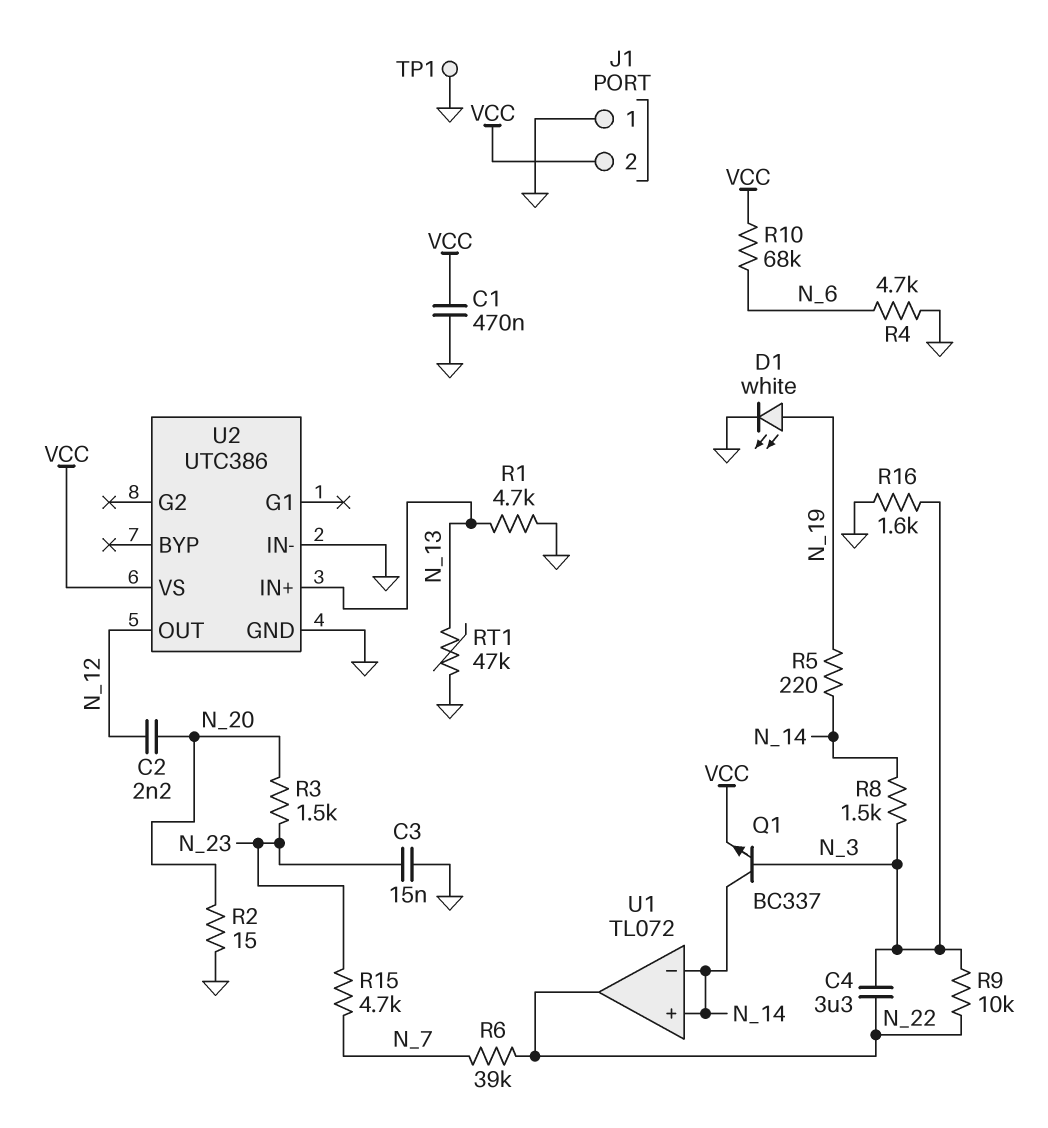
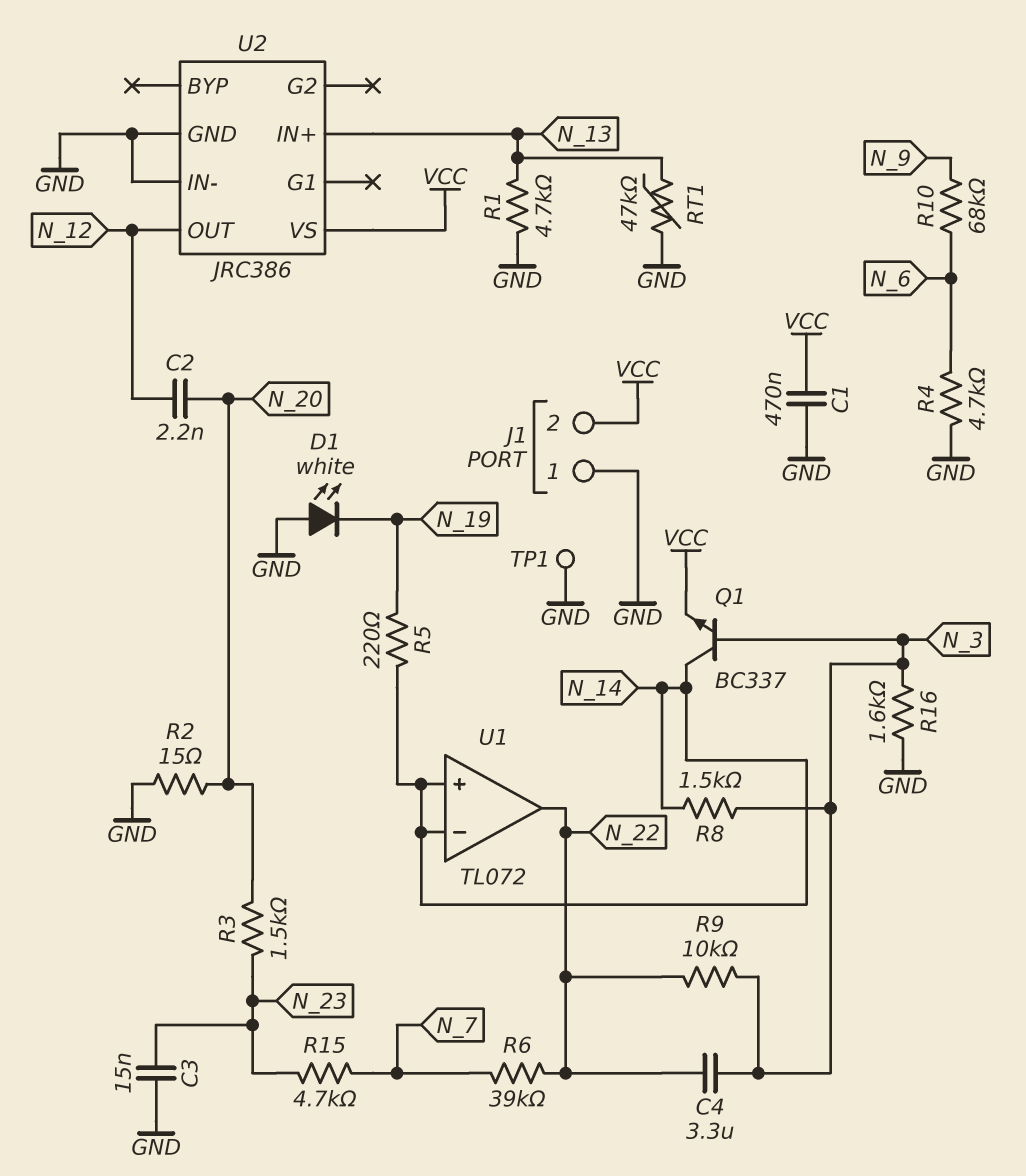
D1: LED white (A N_19, K GND) -> LED white (A GND, K N_19)
R10: 68k (N_6, VCC) -> 68k (N_6, N_9)
U2: UTC386 -> JRC386

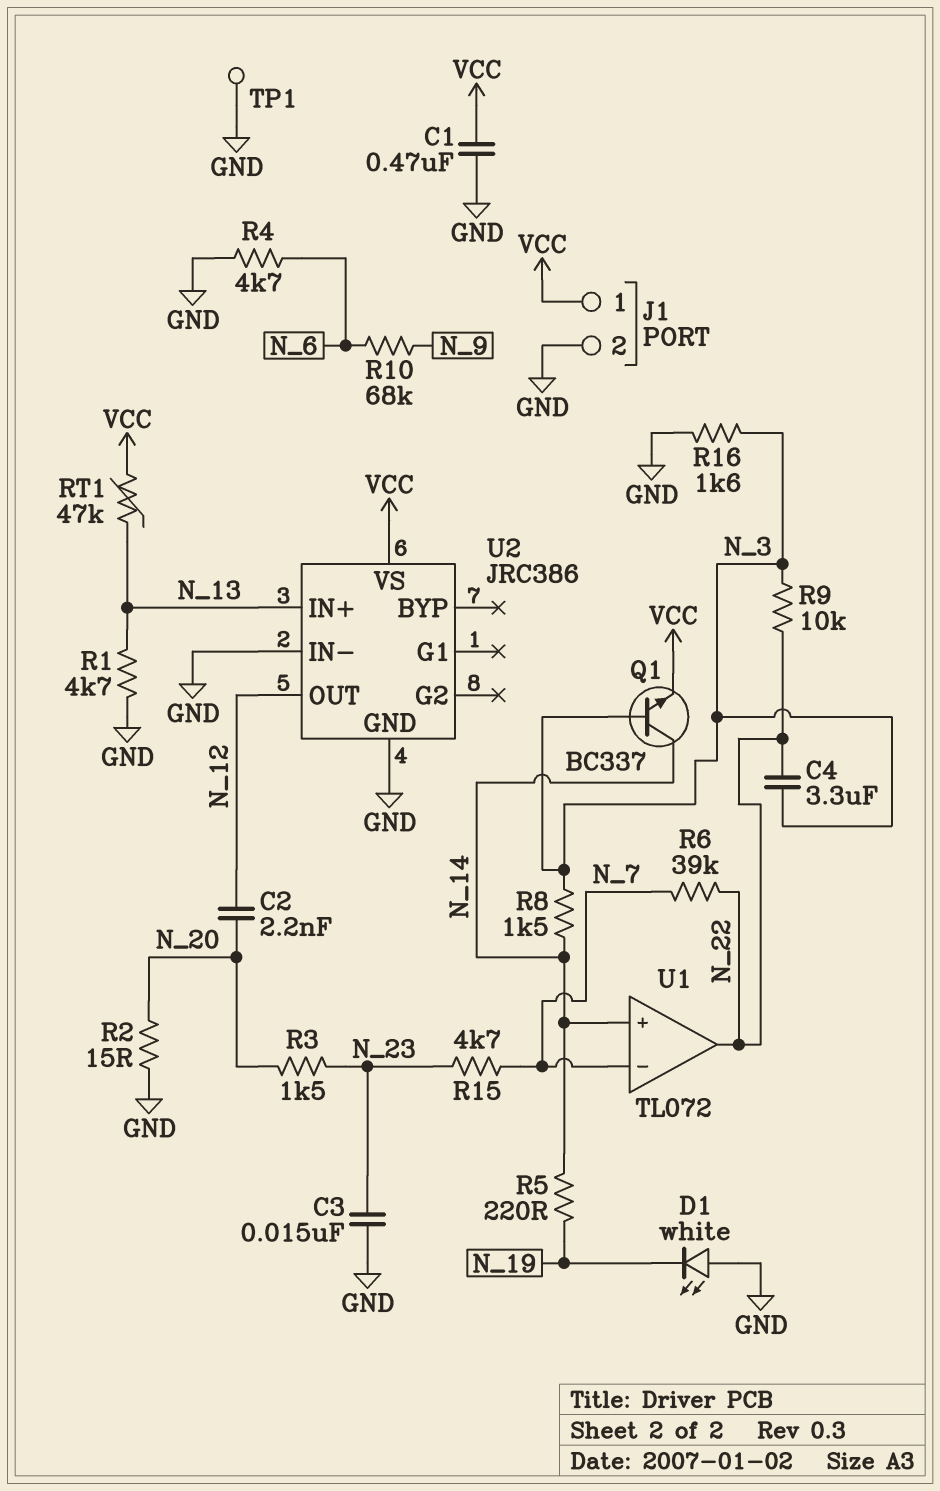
J1 pin 1: GND -> VCC
J1 pin 2: VCC -> GND
RT1: 47k (GND, N_13) -> 47k (N_13, VCC)
U1 pin in-: N_14 -> N_7

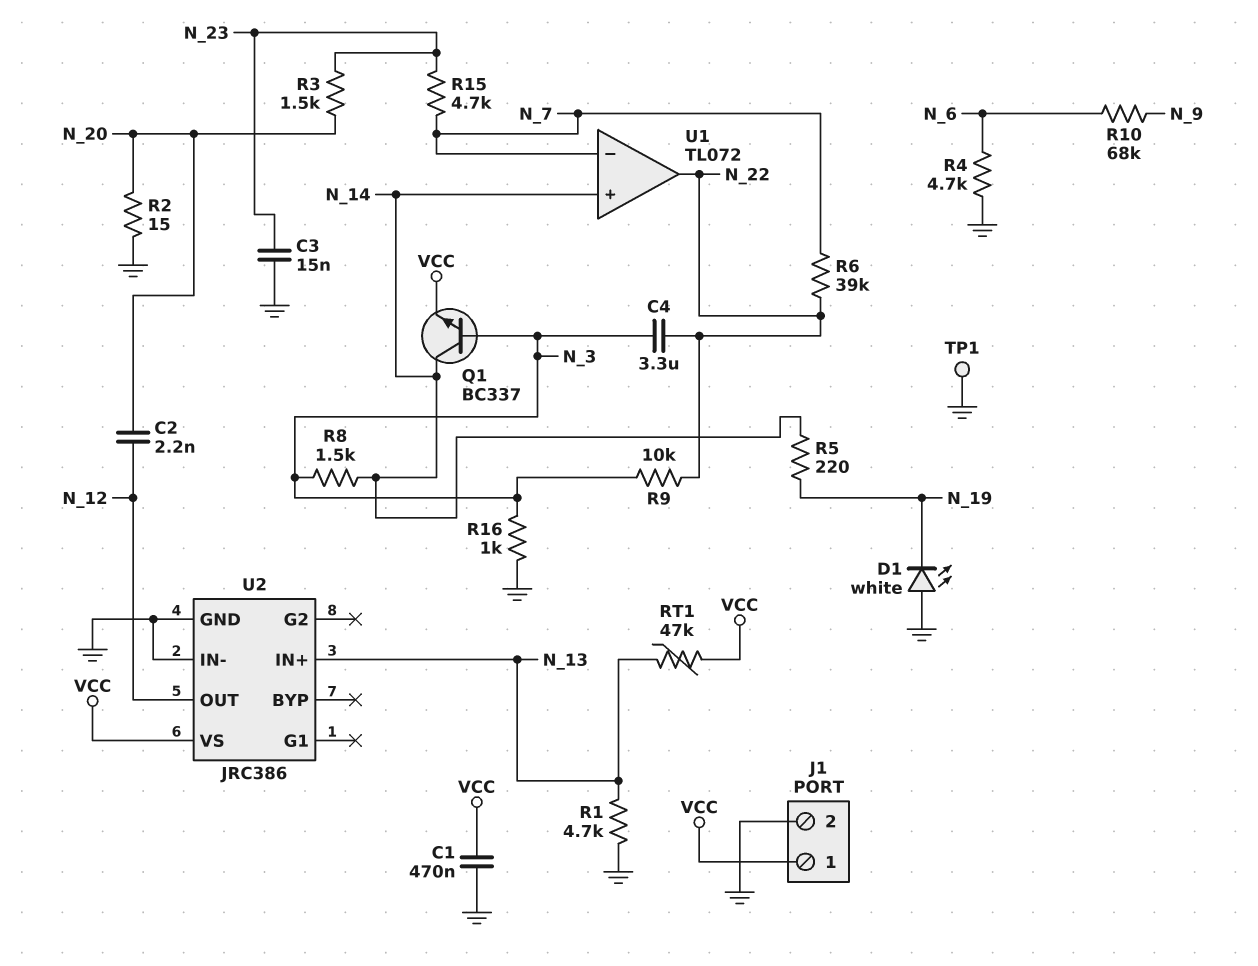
R16: 1.6k (GND, N_3) -> 1k (GND, N_3)

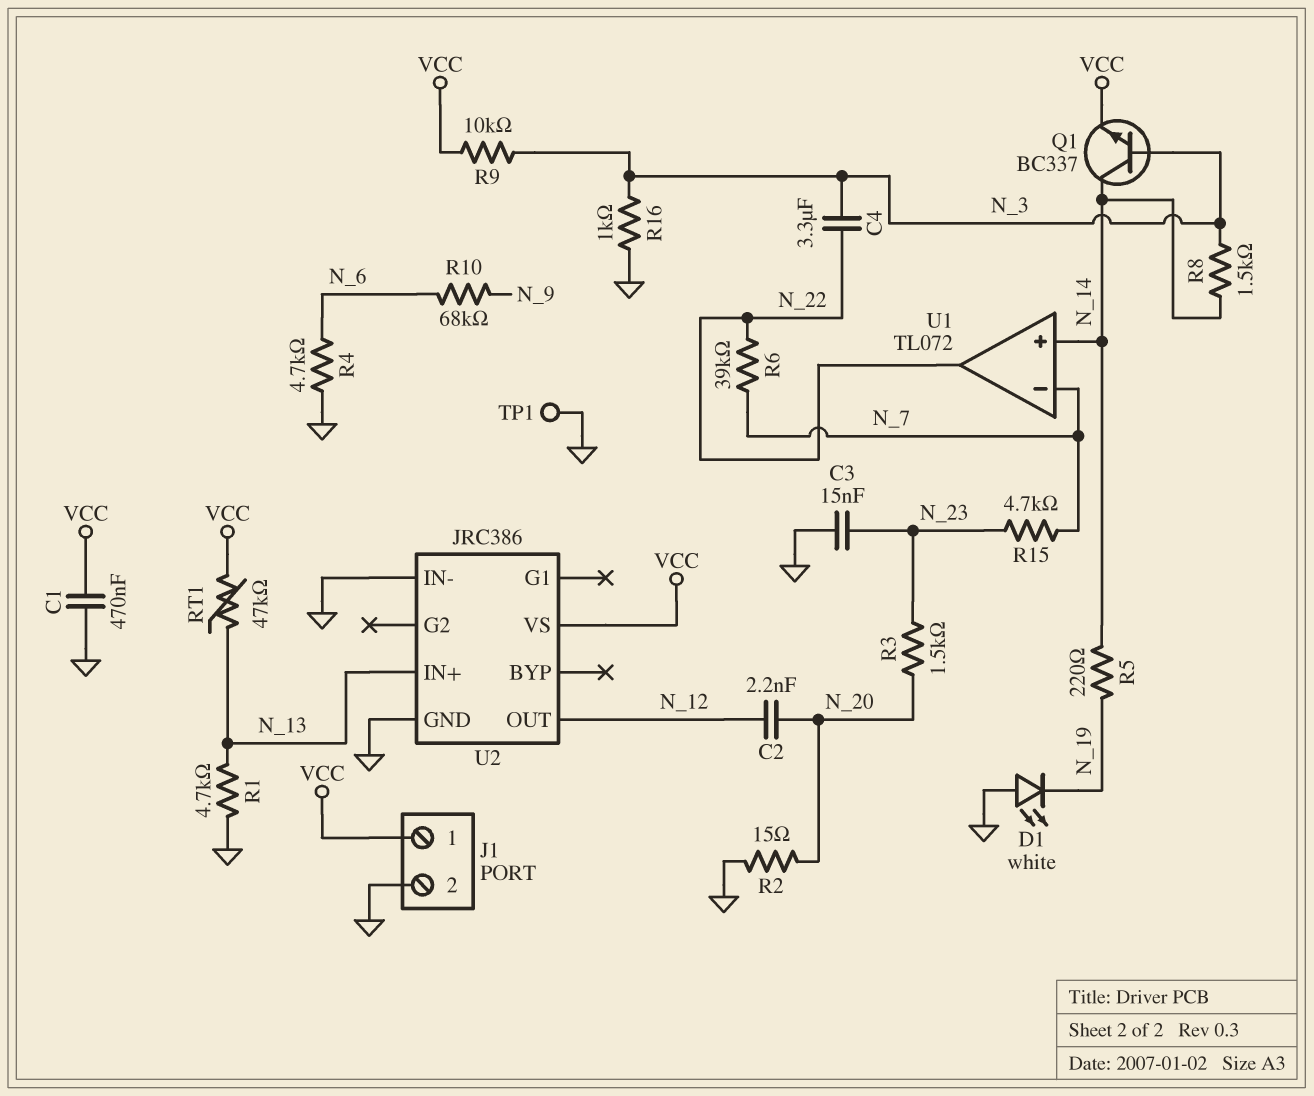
R9: 10k (N_3, N_22) -> 10k (N_3, VCC)

